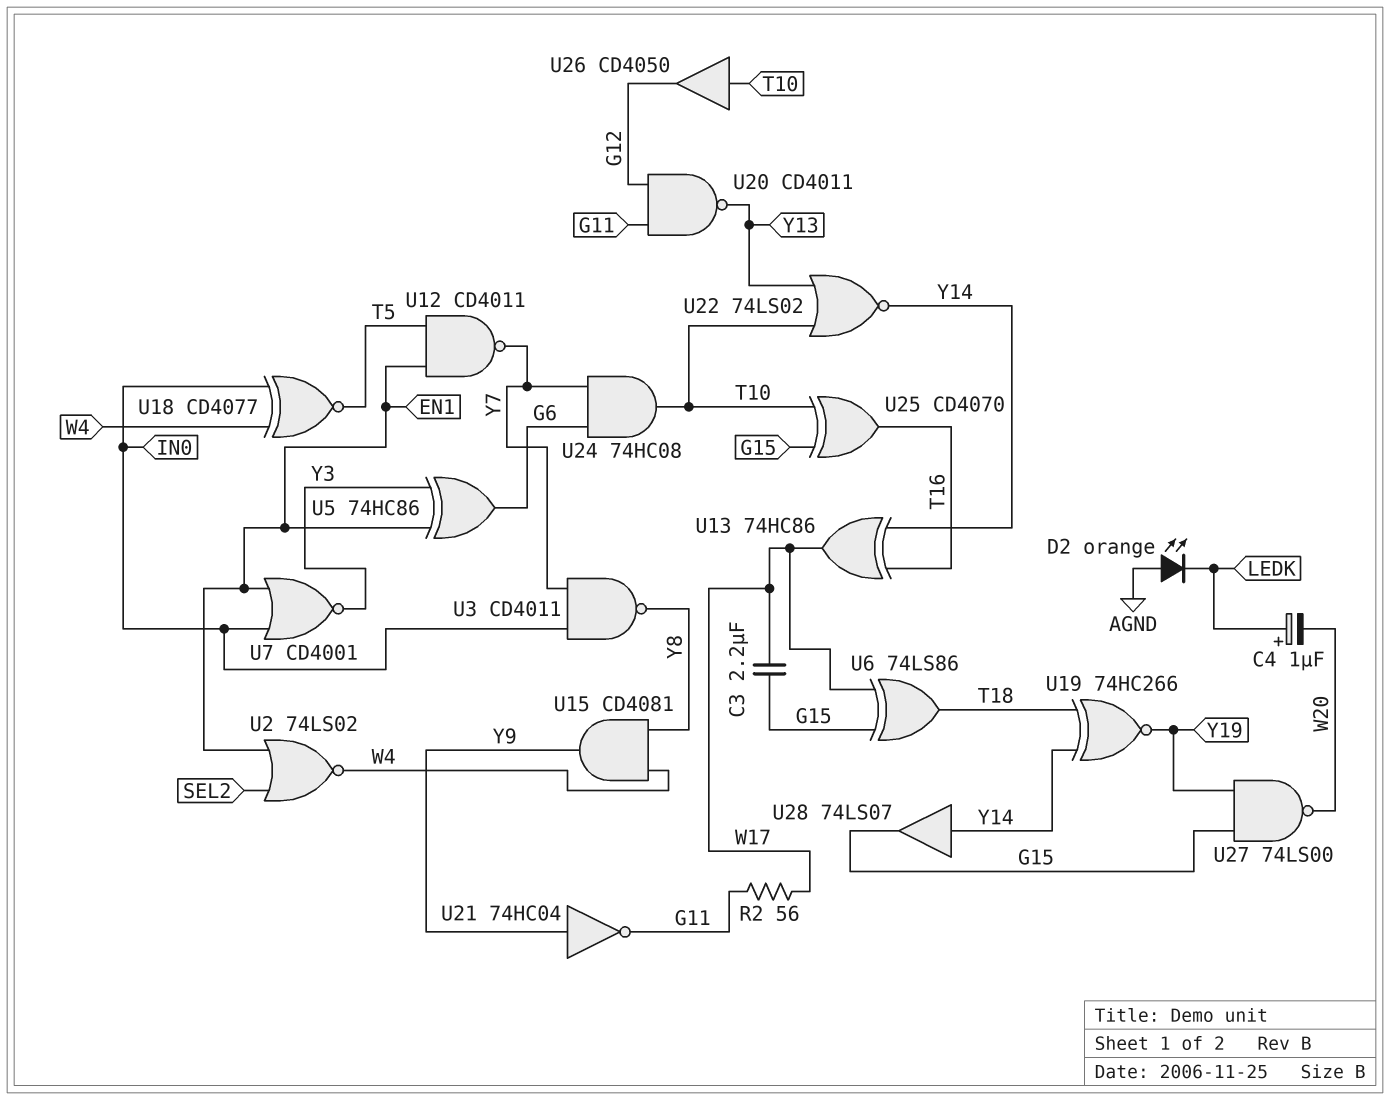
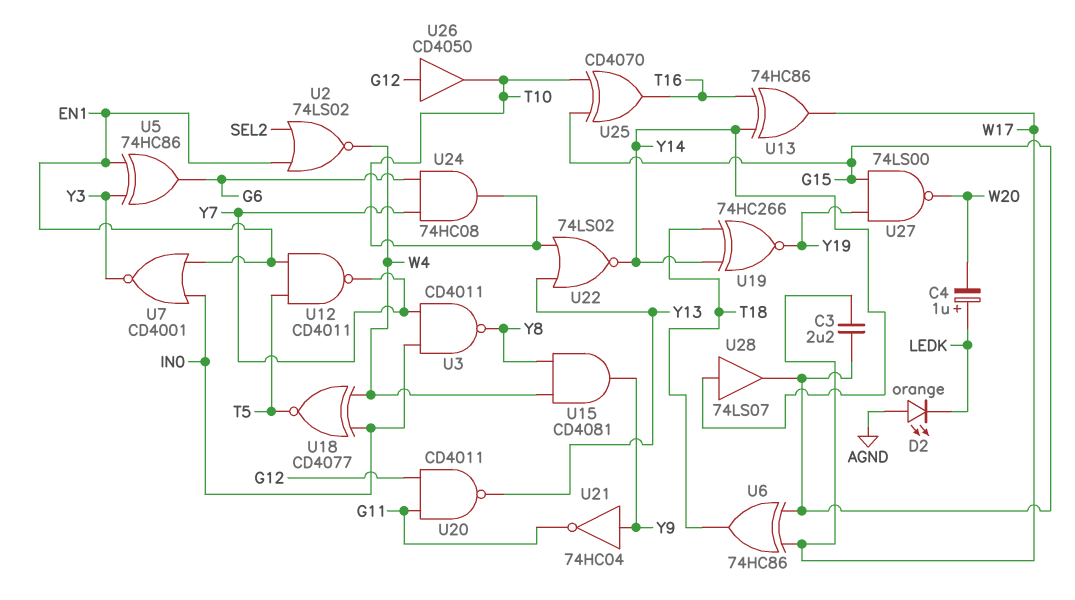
R2: 56 (G11, W17) -> none
U6: XOR 74LS86 (in G15, in W17, out T18) -> XOR 74HC86 (in G15, in W17, out T18)
U26: buffer CD4050 (in T10, out G12) -> buffer CD4050 (in G12, out T10)

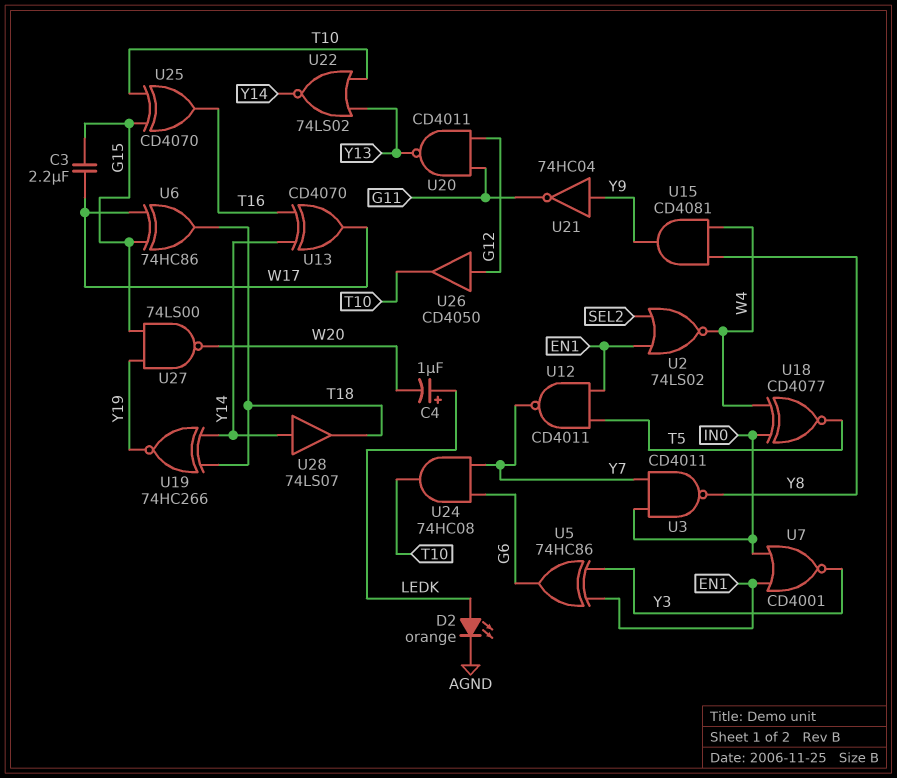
D2: LED orange (A AGND, K LEDK) -> LED orange (A LEDK, K AGND)
U13: XOR 74HC86 (in T16, in Y14, out W17) -> XOR CD4070 (in T16, in Y14, out W17)
U28: buffer 74LS07 (in Y14, out G15) -> buffer 74LS07 (in Y14, out T18)

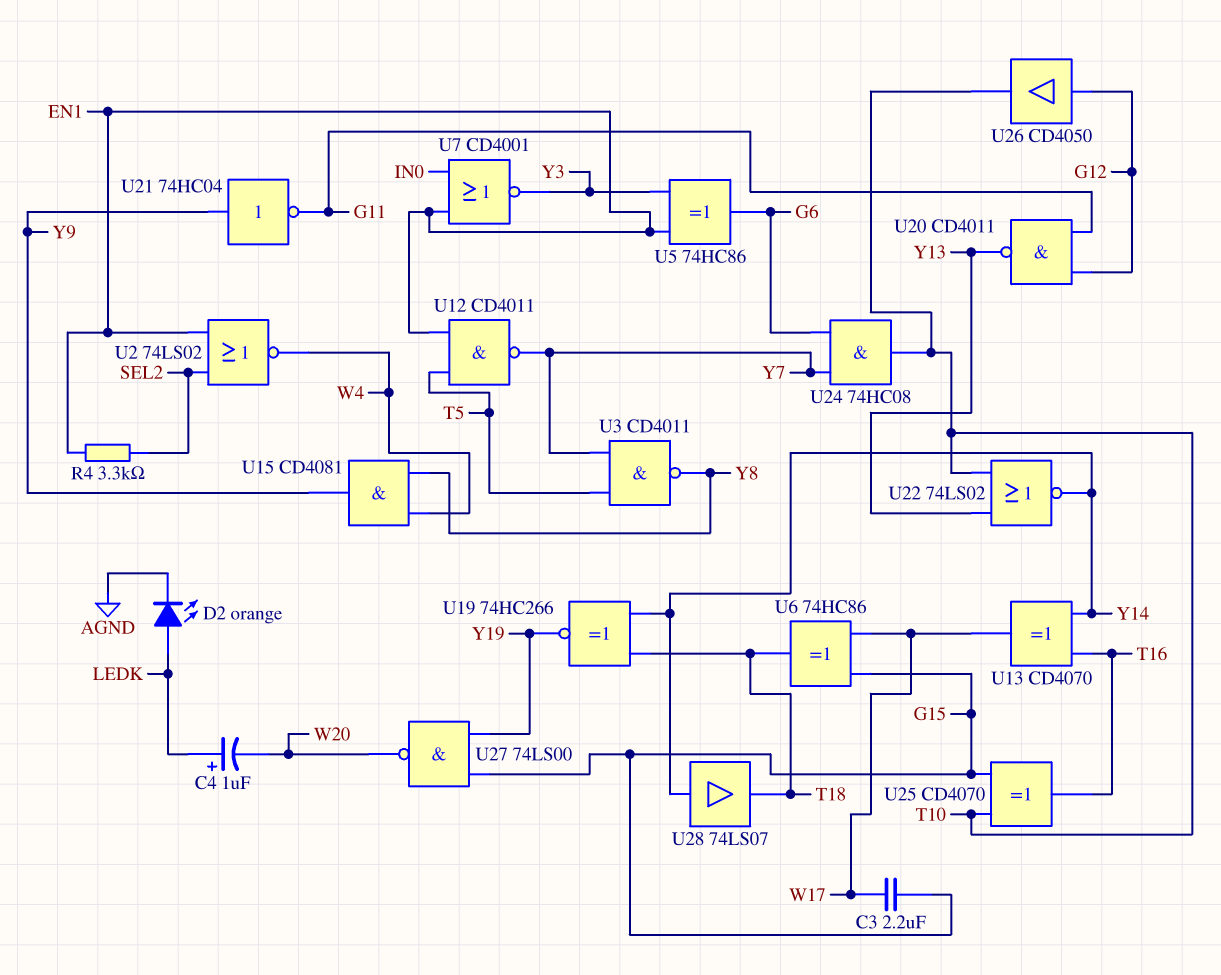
R4: none -> 3.3k (EN1, SEL2)
U3: NAND CD4011 (in IN0, in Y7, out Y8) -> NAND CD4011 (in T5, in Y7, out Y8)
U18: XNOR CD4077 (in IN0, in W4, out T5) -> none

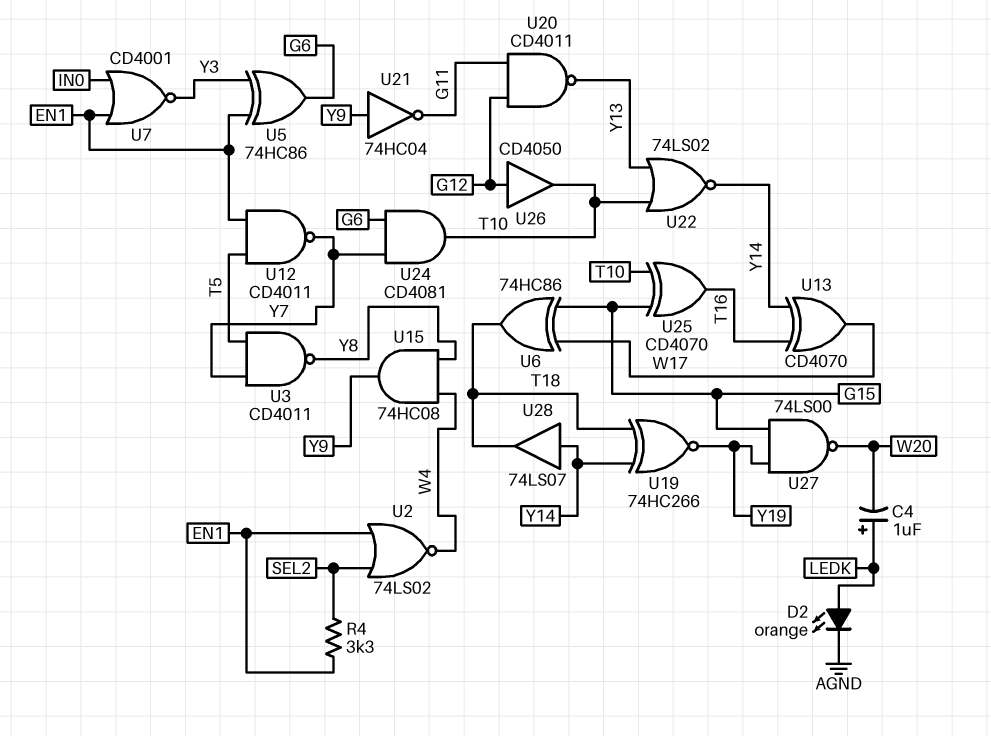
C3: 2.2uF (G15, W17) -> none
U15: AND CD4081 (in W4, in Y8, out Y9) -> AND 74HC08 (in W4, in Y8, out Y9)
U24: AND 74HC08 (in G6, in Y7, out T10) -> AND CD4081 (in G6, in Y7, out T10)

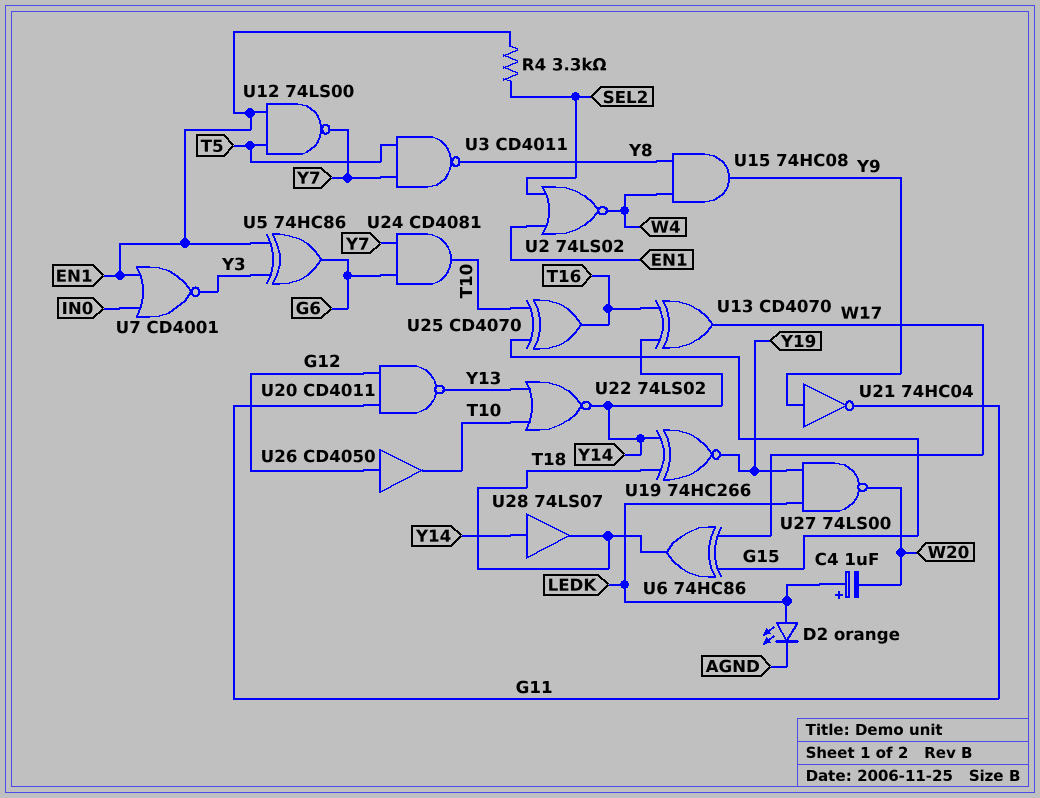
U12: NAND CD4011 (in EN1, in T5, out Y7) -> NAND 74LS00 (in EN1, in T5, out Y7)
U27: NAND 74LS00 (in G15, in Y19, out W20) -> NAND 74LS00 (in LEDK, in Y19, out W20)

